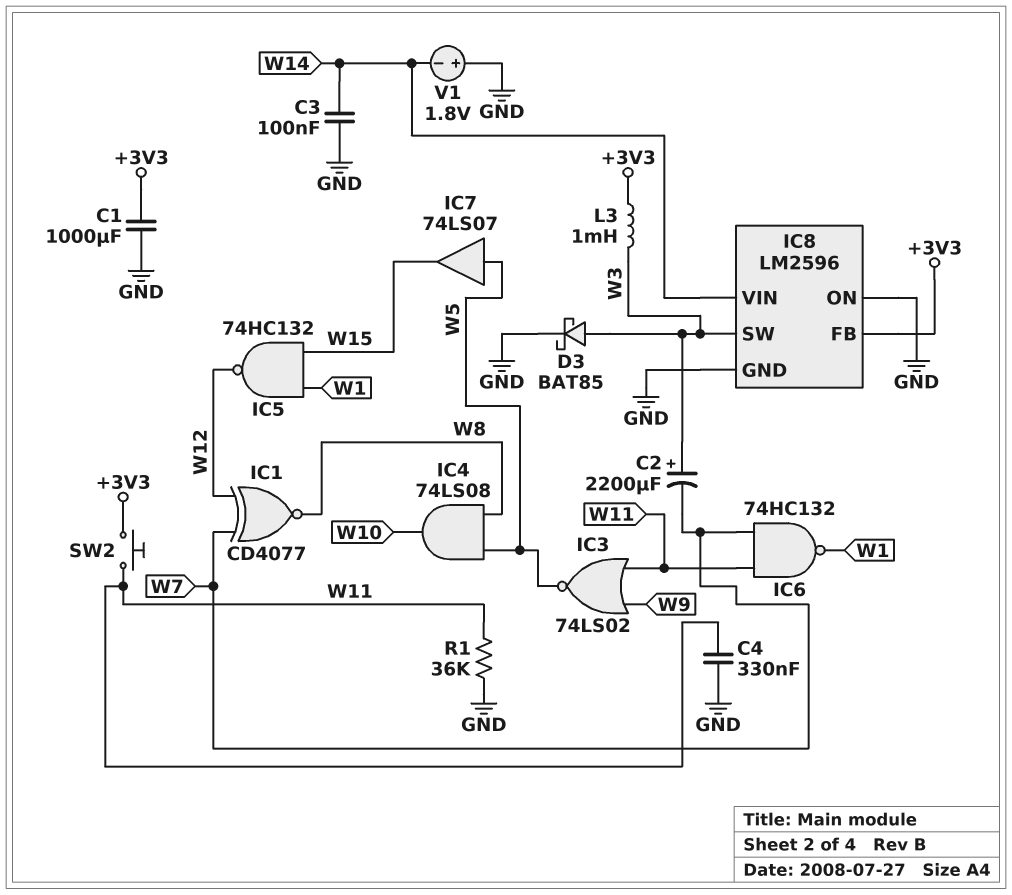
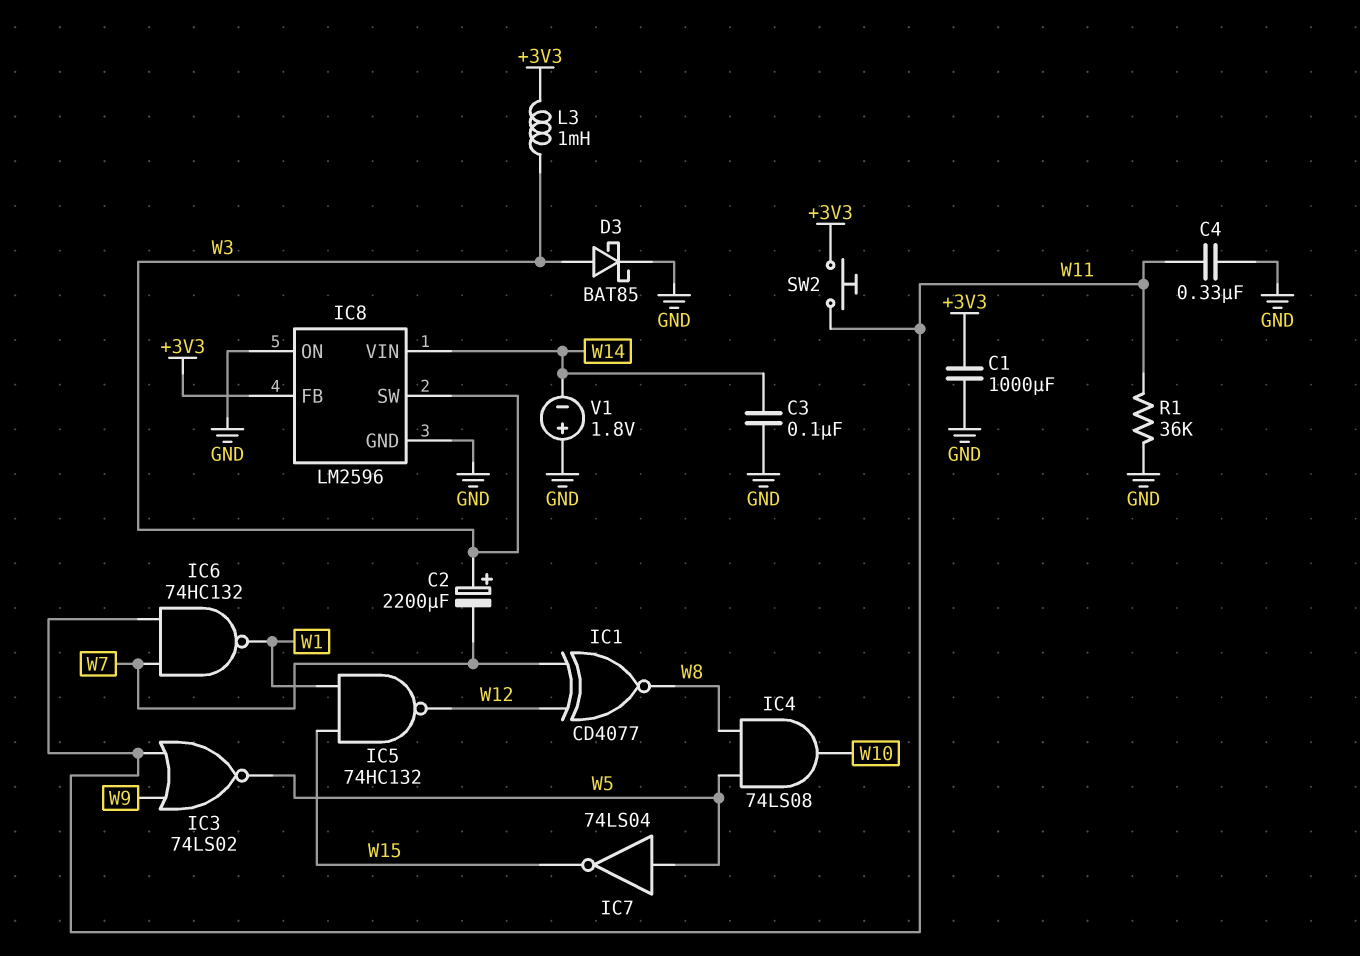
IC7: buffer 74LS07 (in W5, out W15) -> NOT 74LS04 (in W5, out W15)

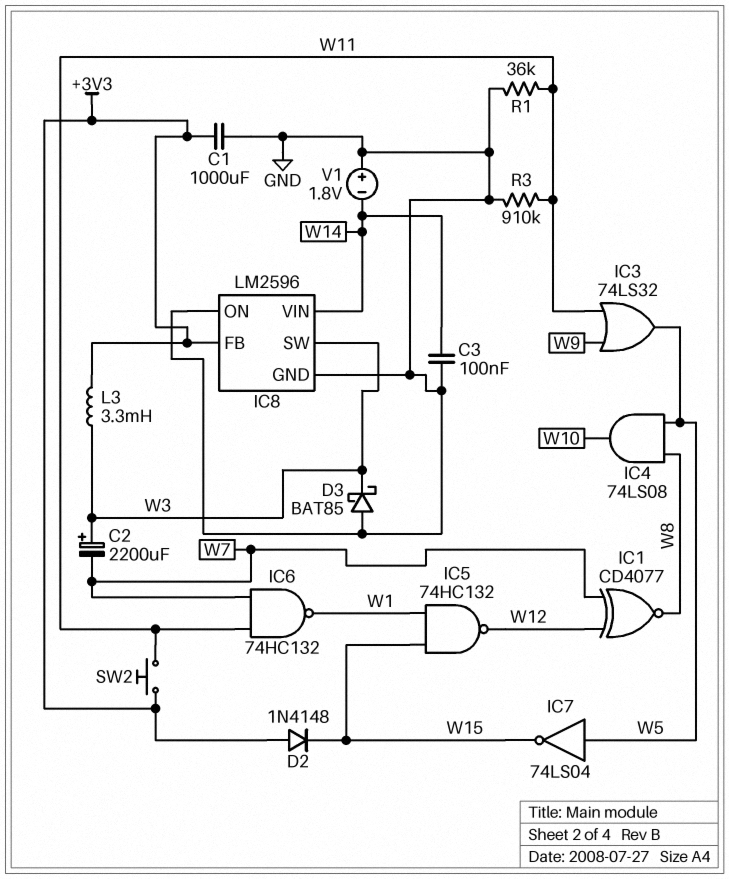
C4: 330nF (GND, W11) -> none
D2: none -> diode 1N4148 (A +3V3, K W15)
D3: schottky BAT85 (A W3, K GND) -> schottky BAT85 (A GND, K W3)
IC3: NOR 74LS02 (in W9, in W11, out W5) -> OR 74LS32 (in W9, in W11, out W5)
L3: 1mH (+3V3, W3) -> 3.3mH (+3V3, W3)
R3: none -> 910k (GND, W11)

